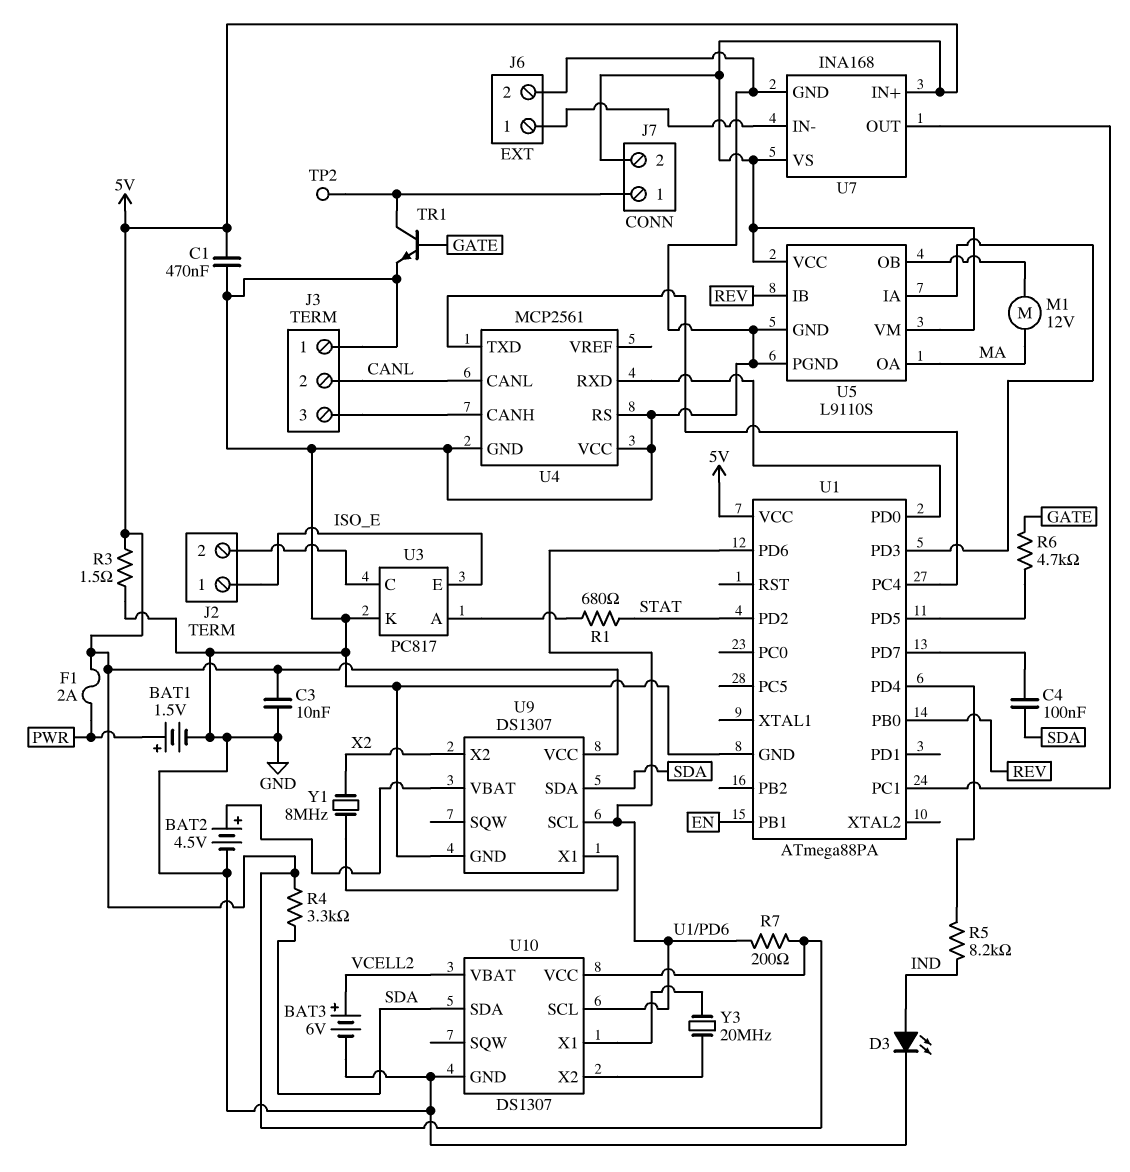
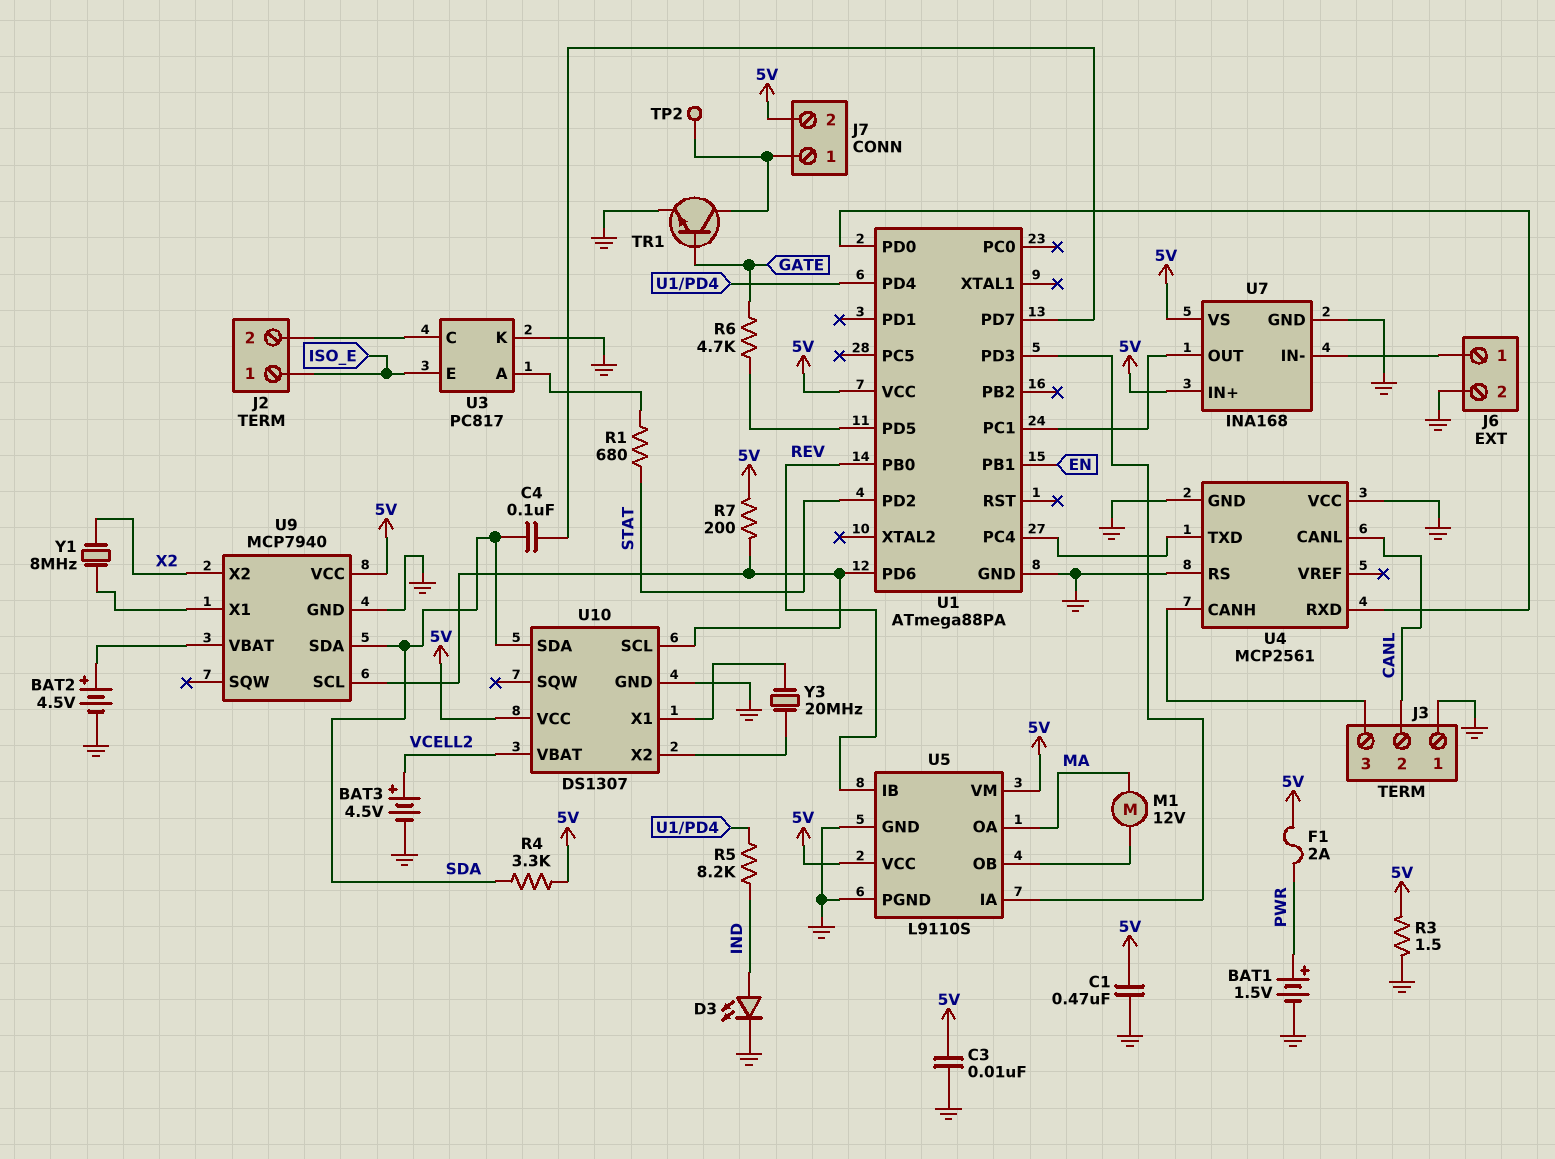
BAT3: 6V (plus VCELL2, minus GND) -> 4.5V (plus VCELL2, minus GND)
U9: DS1307 -> MCP7940

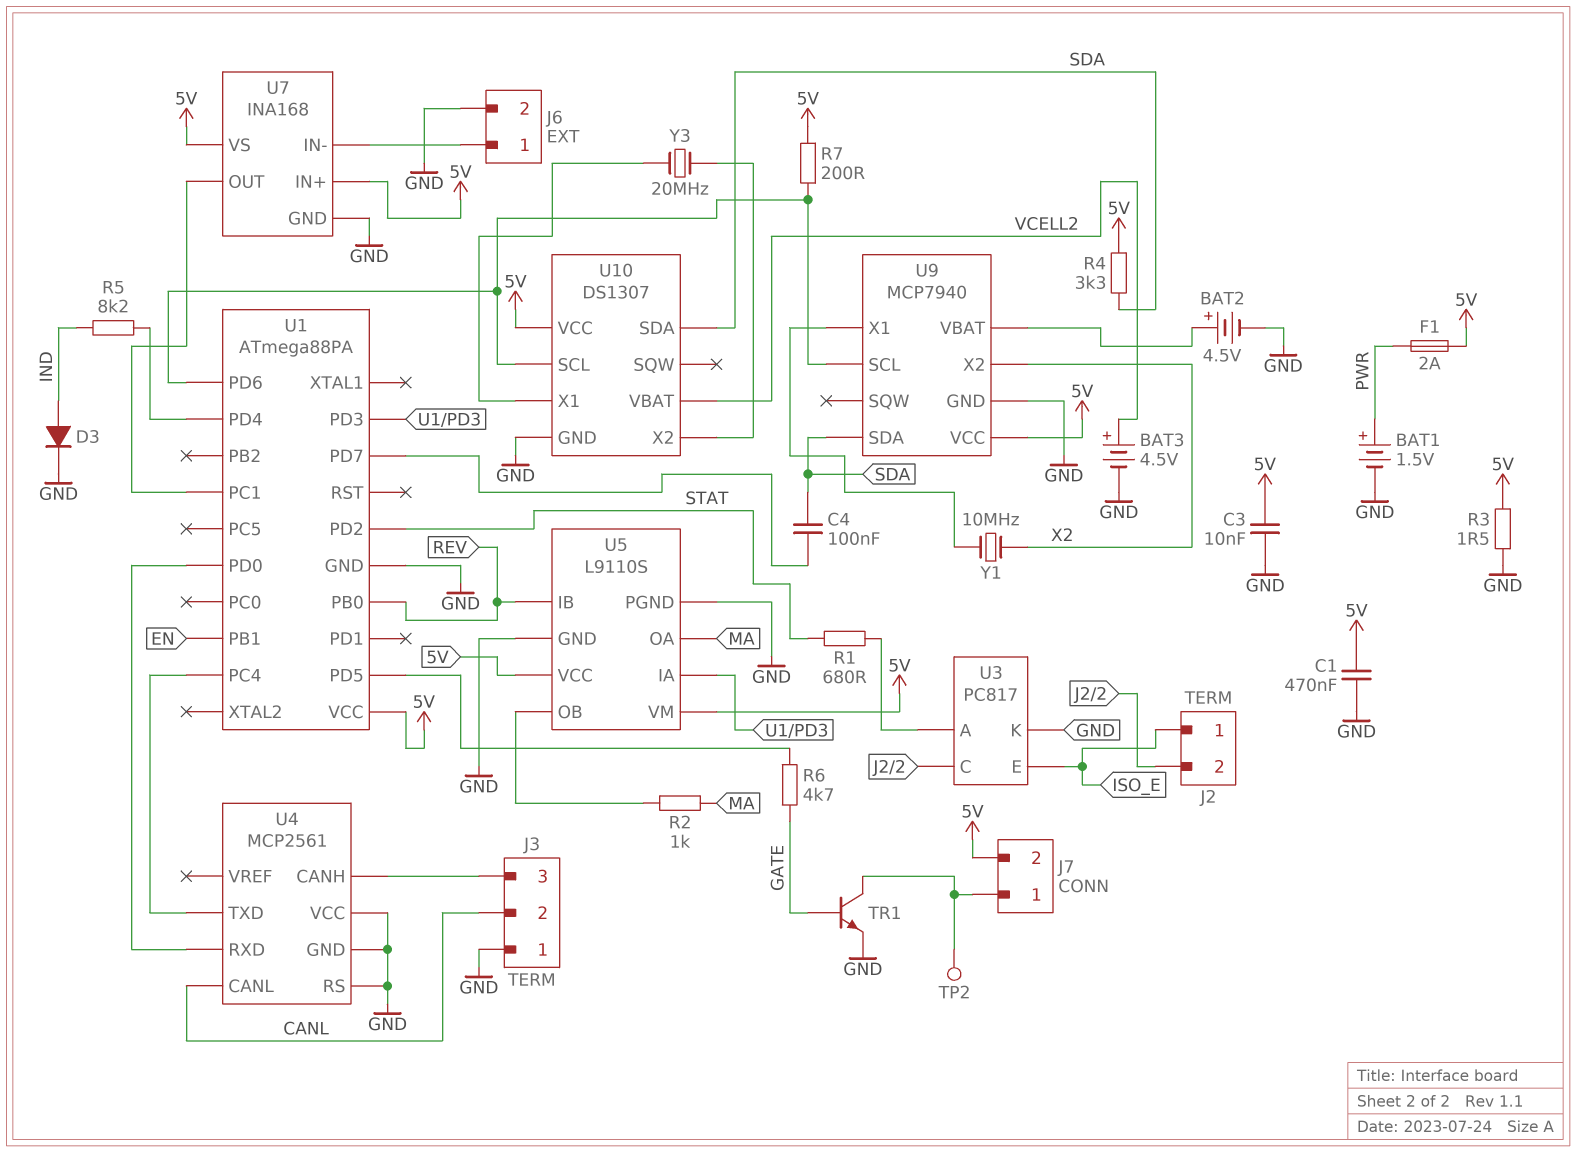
D3: LED (A IND, K GND) -> diode (A IND, K GND)
M1: motor 12V (MA, U5/OB) -> none
R2: none -> 1k (MA, U5/OB)
Y1: 8MHz (U9/X1, X2) -> 10MHz (U9/X1, X2)

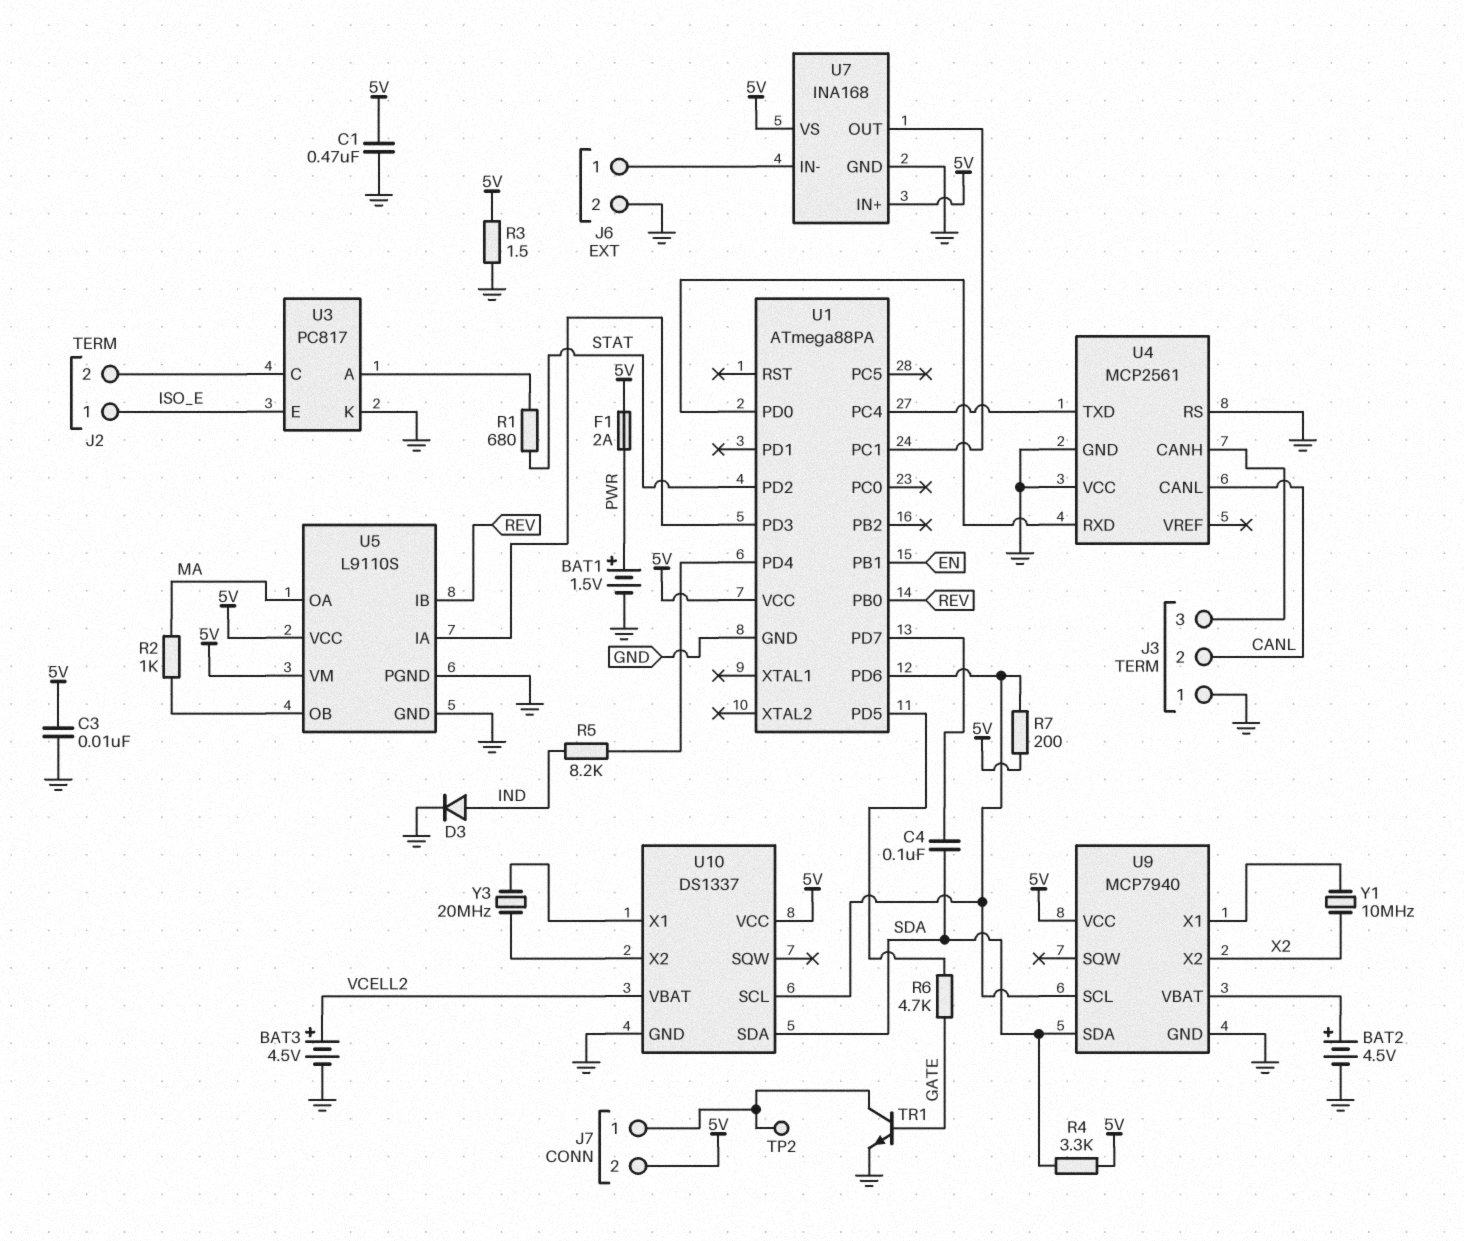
U10: DS1307 -> DS1337

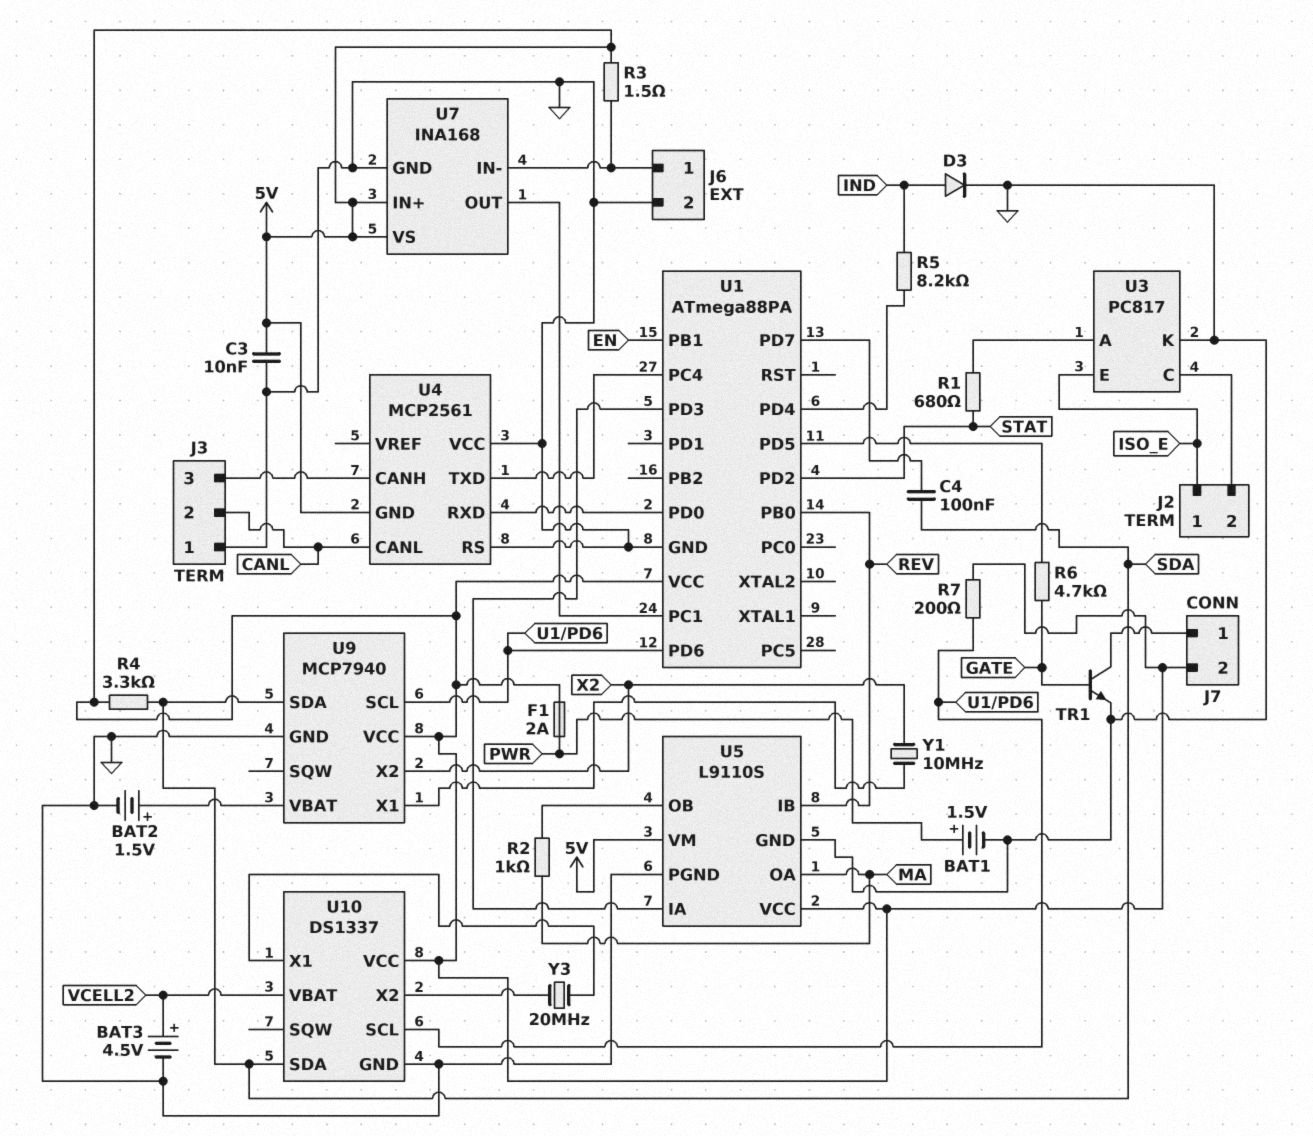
BAT2: 4.5V (plus U9/VBAT, minus GND) -> 1.5V (plus U9/VBAT, minus GND)
C1: 470nF (5V, GND) -> none
R3: 1.5 (5V, GND) -> 1.5 (5V, J6/1)
TP2: test point (J7/1) -> none
U4 pin GND: GND -> 5V

